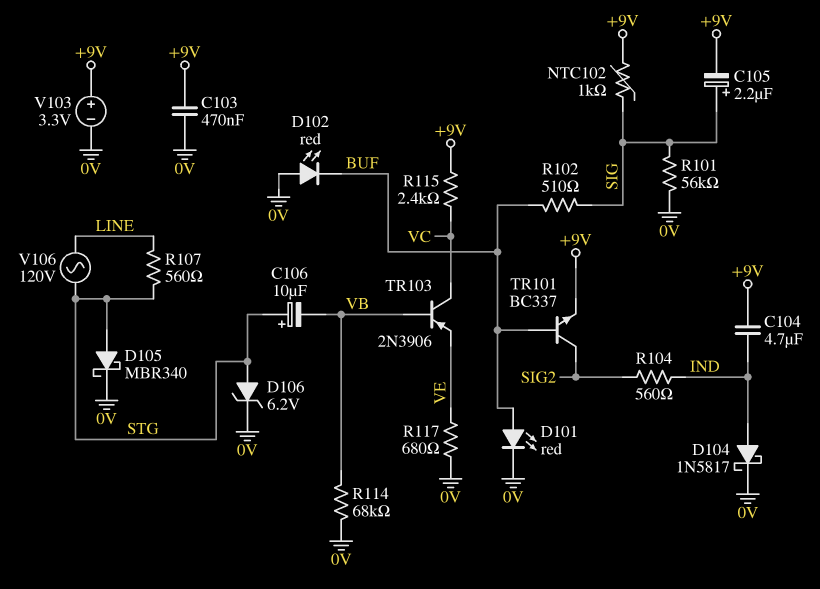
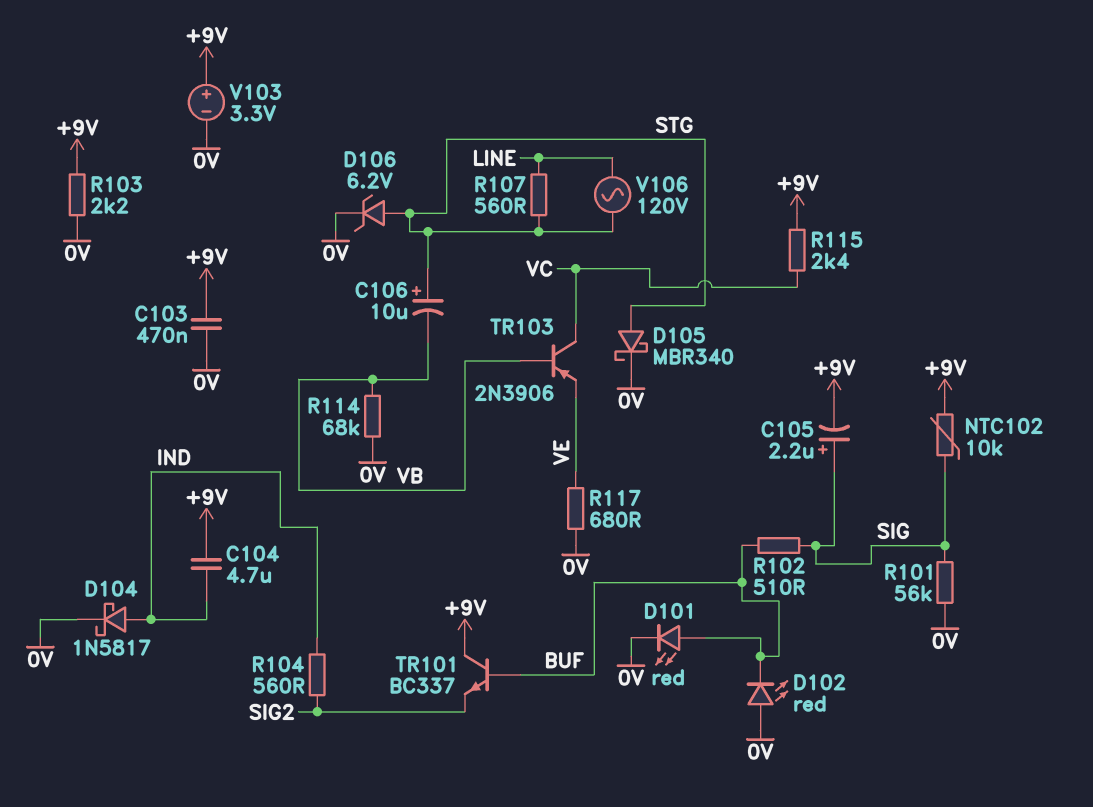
NTC102: 1k (+9V, SIG) -> 10k (+9V, SIG)
R103: none -> 2.2k (+9V, 0V)
TR101: NPN BC337 (B BUF, C SIG2, E +9V) -> NPN BC337 (B BUF, C +9V, E SIG2)

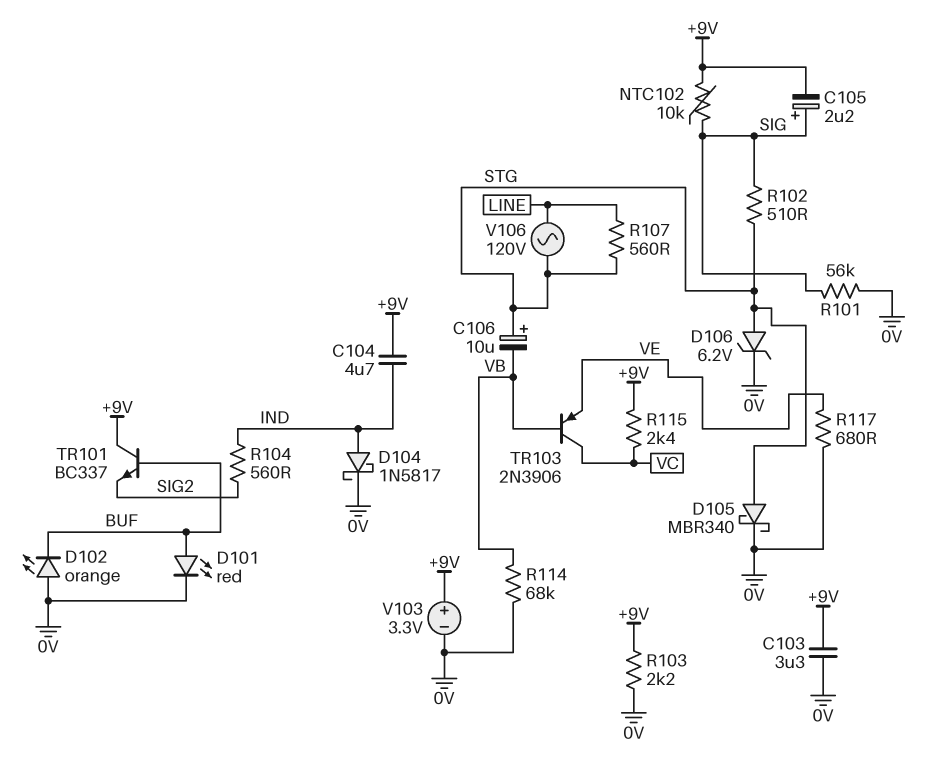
C103: 470nF (+9V, 0V) -> 3.3uF (+9V, 0V)
D102: LED red (A 0V, K BUF) -> LED orange (A 0V, K BUF)
R102: 510 (BUF, SIG) -> 510 (SIG, STG)

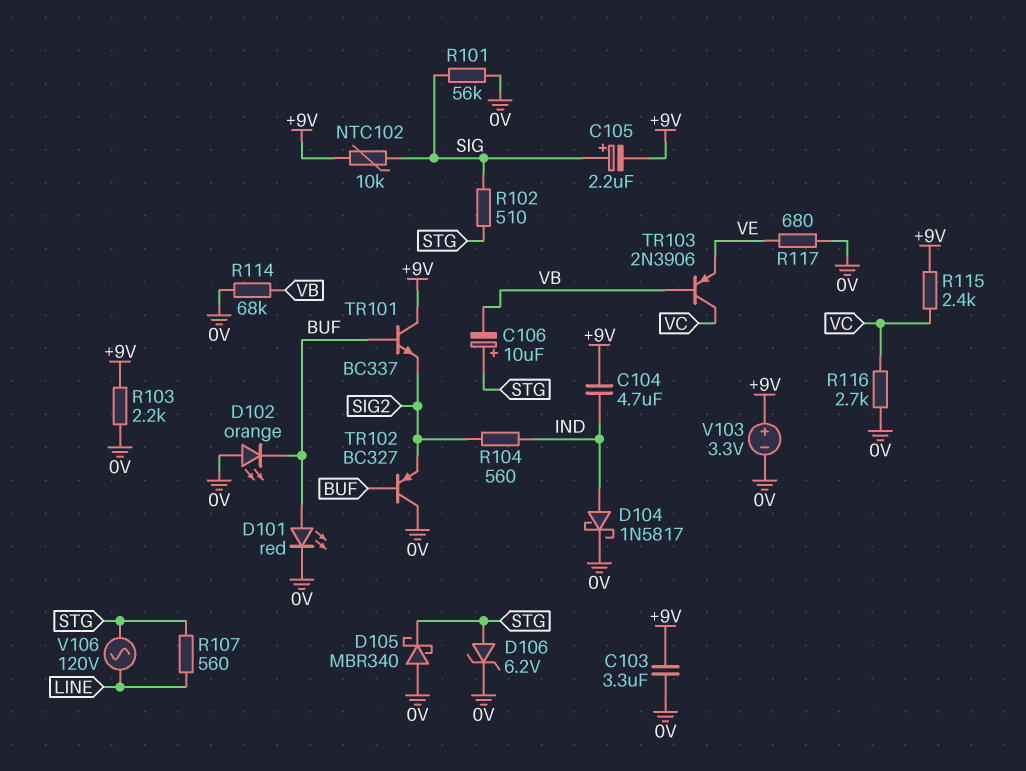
D105: schottky MBR340 (A STG, K 0V) -> schottky MBR340 (A 0V, K STG)
R116: none -> 2.7k (0V, VC)
TR102: none -> PNP BC327 (B BUF, C 0V, E SIG2)

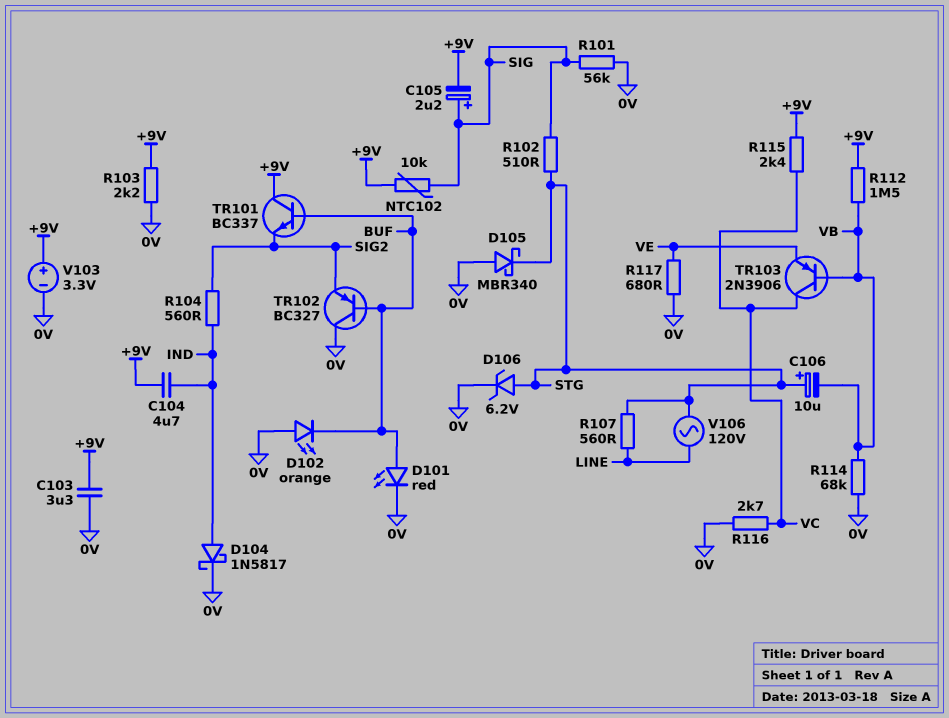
R112: none -> 1.5M (+9V, VB)

